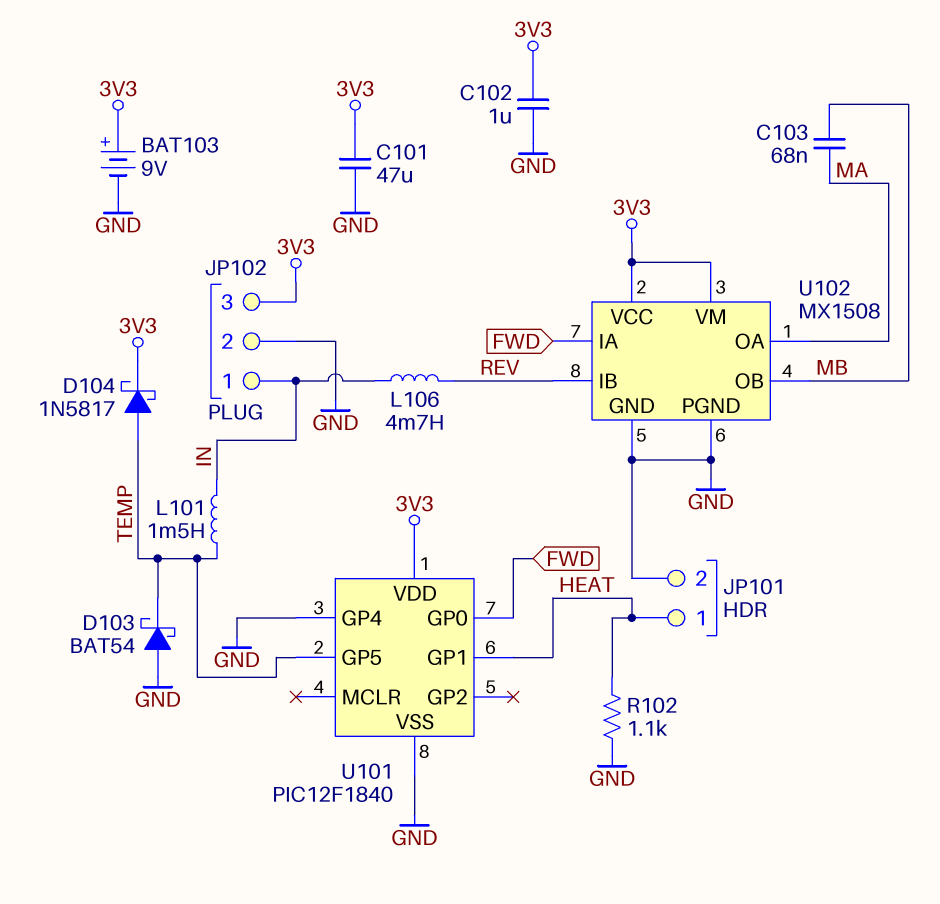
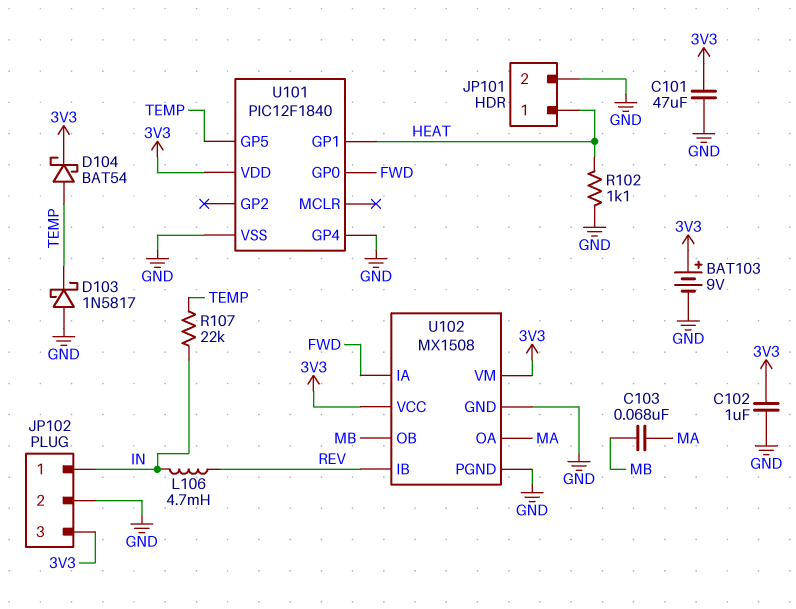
D103: schottky BAT54 (A GND, K TEMP) -> schottky 1N5817 (A GND, K TEMP)
D104: schottky 1N5817 (A TEMP, K 3V3) -> schottky BAT54 (A TEMP, K 3V3)
L101: 1.5mH (IN, TEMP) -> none
R107: none -> 22k (IN, TEMP)

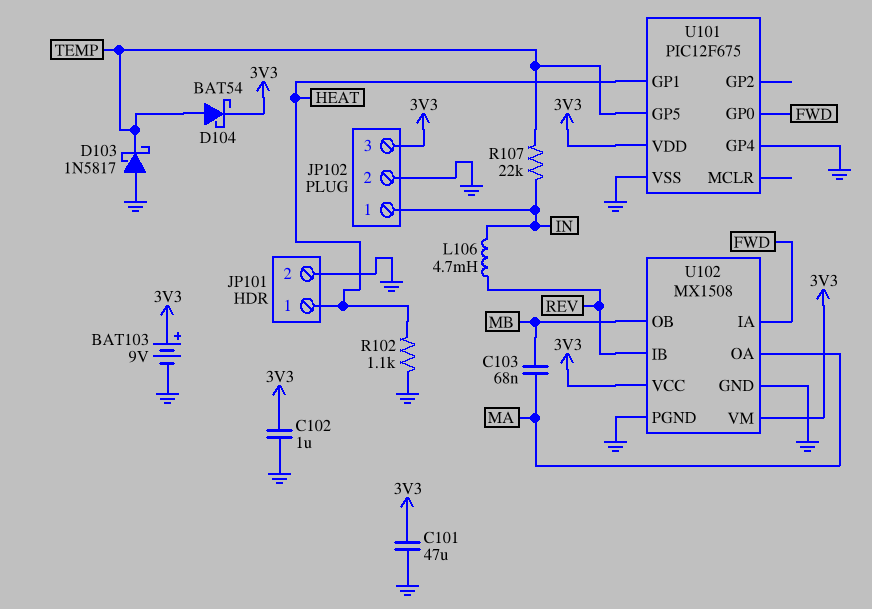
U101: PIC12F1840 -> PIC12F675

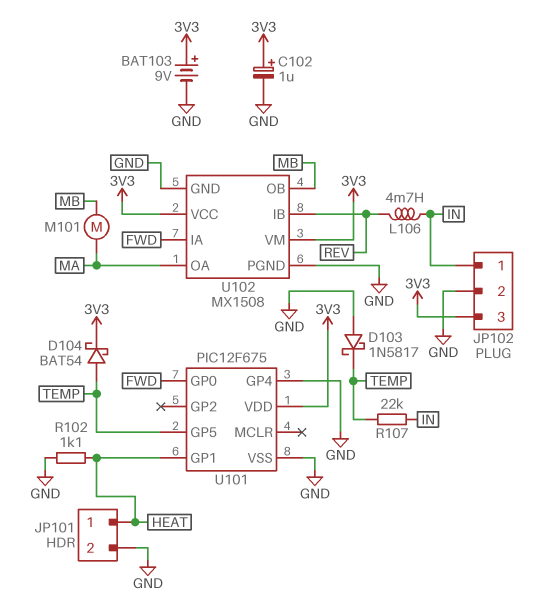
C101: 47uF (3V3, GND) -> none
C102: 1uF (3V3, GND) -> 1uF (plus 3V3, minus GND)
C103: 68nF (MA, MB) -> none
M101: none -> motor (MA, MB)

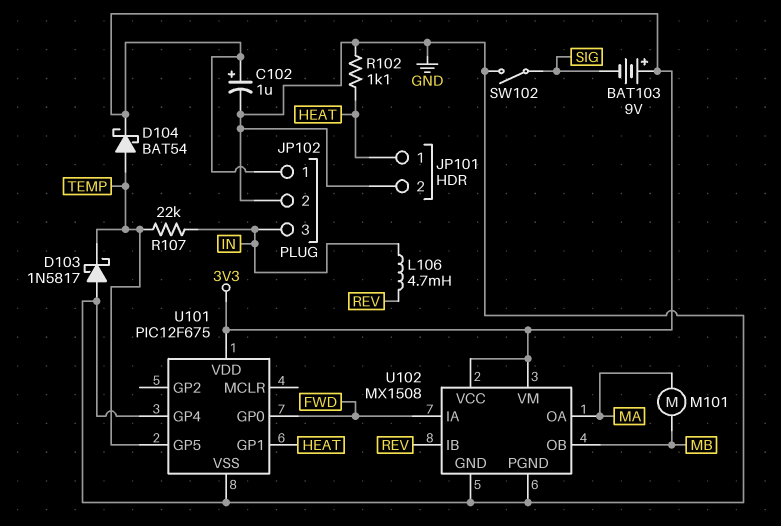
BAT103: 9V (plus 3V3, minus GND) -> 9V (plus 3V3, minus SIG)
JP102 pin 1: IN -> 3V3
JP102 pin 3: 3V3 -> IN
SW102: none -> switch (GND, SIG)

